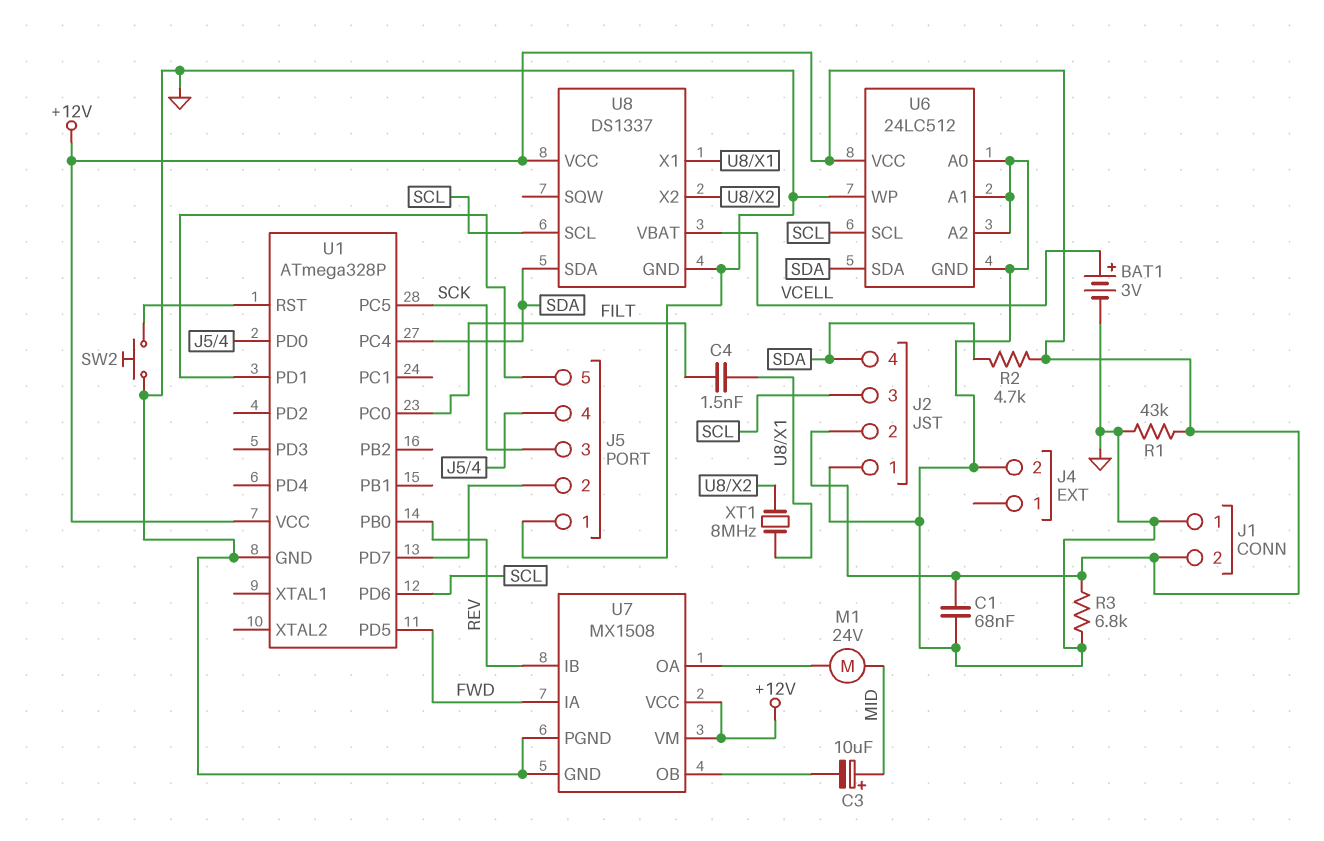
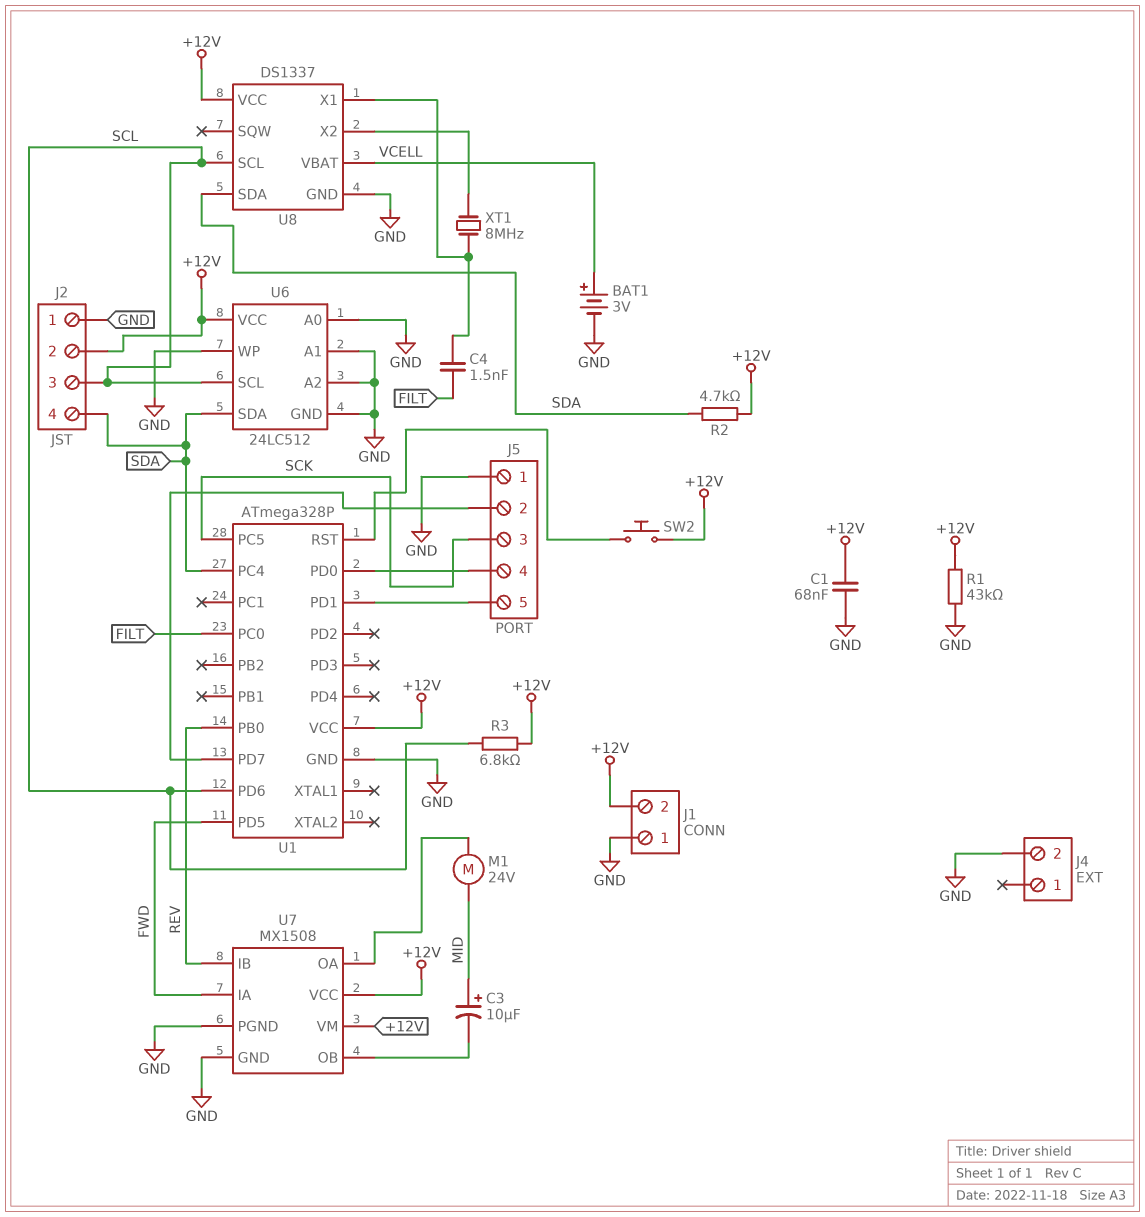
R3: 6.8k (+12V, GND) -> 6.8k (+12V, SCL)
SW2: button (GND, U1/RST) -> button (+12V, U1/RST)

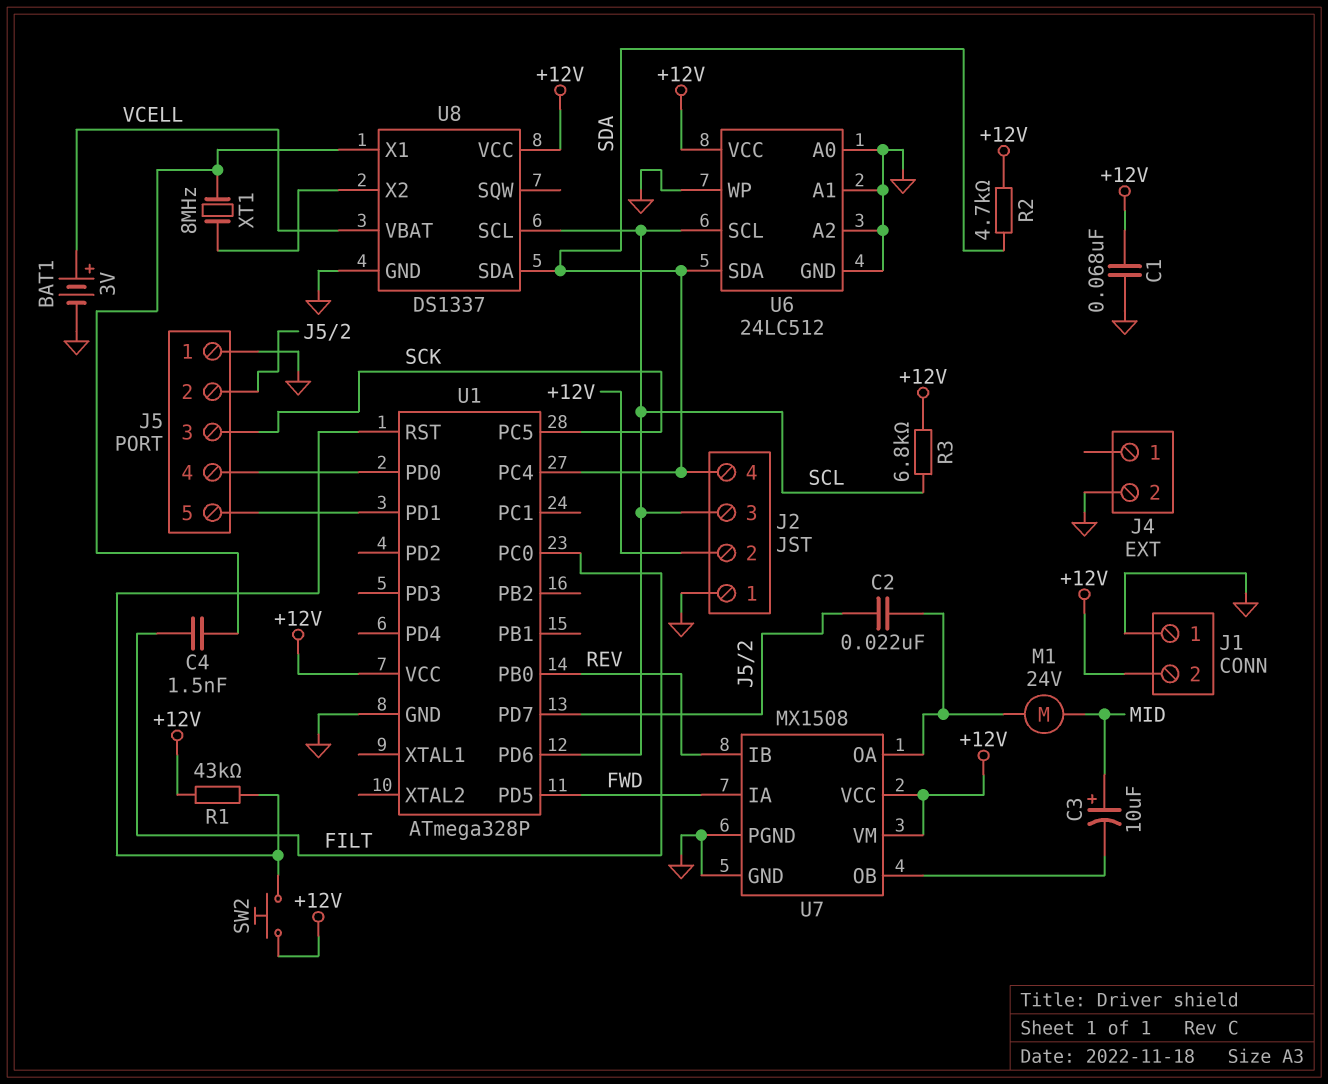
C2: none -> 22nF (J5/2, U7/OA)
R1: 43k (+12V, GND) -> 43k (+12V, U1/RST)

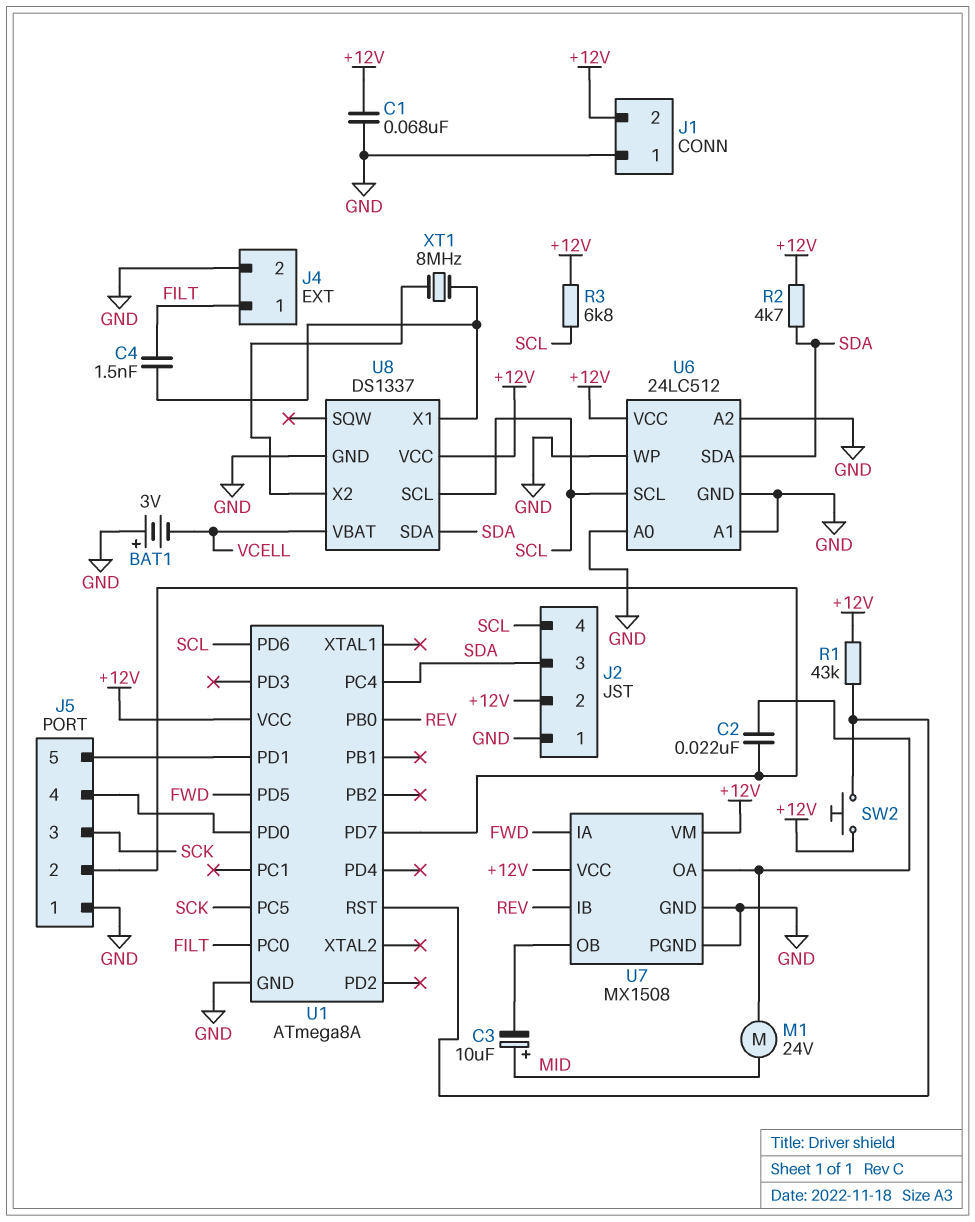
BAT1: 3V (plus VCELL, minus GND) -> 3V (plus GND, minus VCELL)
J2 pin 3: SCL -> SDA
J2 pin 4: SDA -> SCL
J4 pin 1: none -> FILT
U1: ATmega328P -> ATmega8A

